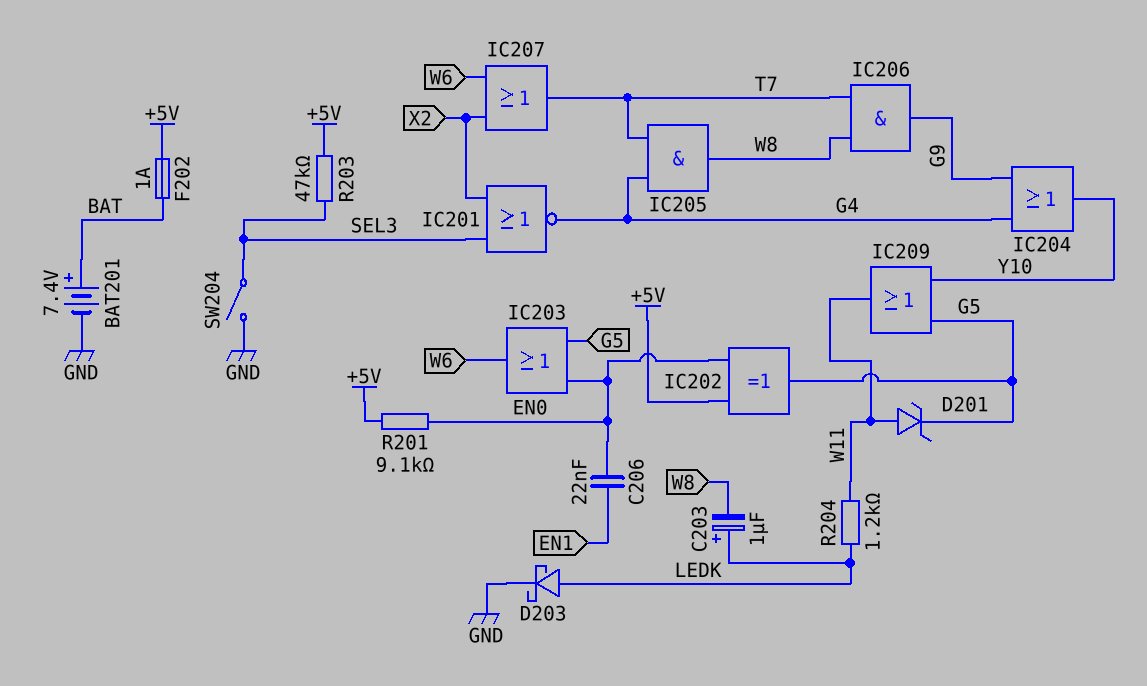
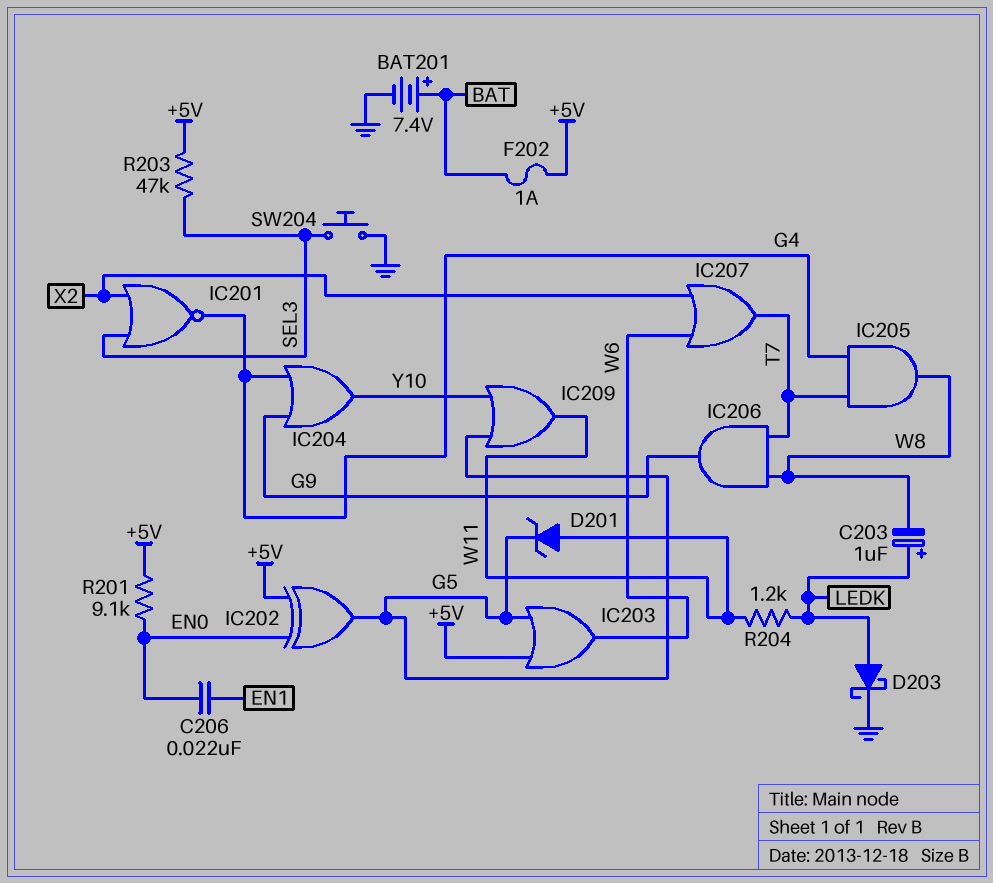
IC203: OR (in EN0, in G5, out W6) -> OR (in +5V, in G5, out W6)
SW204: switch (GND, SEL3) -> button (GND, SEL3)

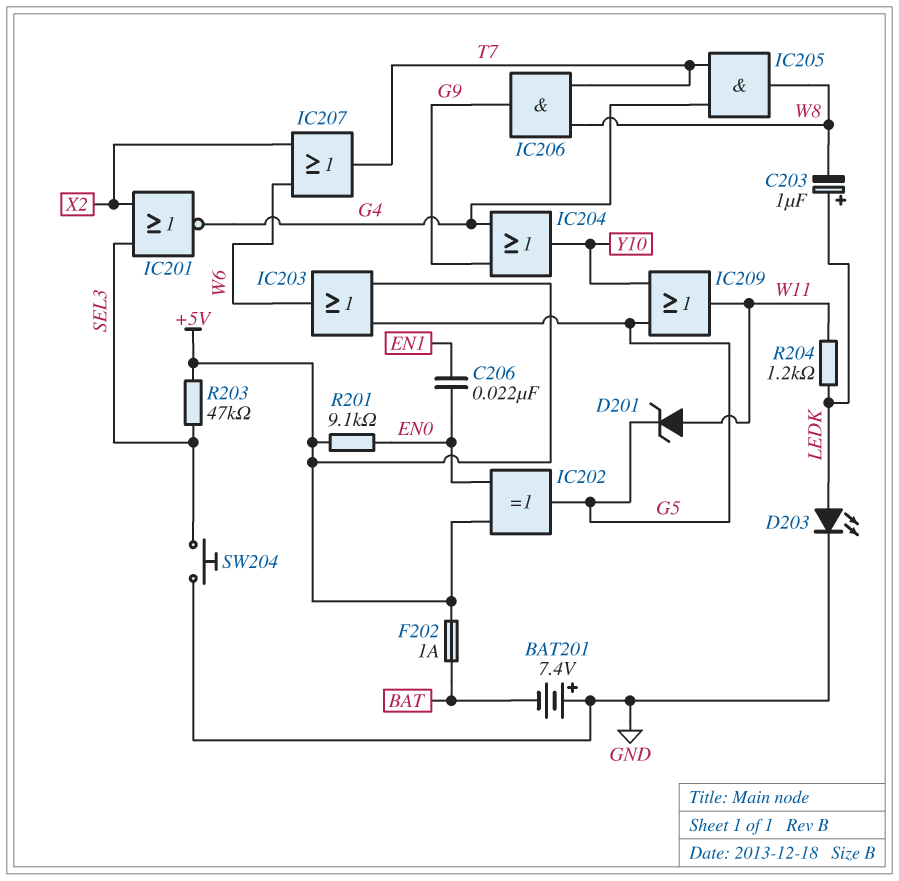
BAT201: 7.4V (plus BAT, minus GND) -> 7.4V (plus GND, minus BAT)
D203: schottky (A LEDK, K GND) -> LED (A LEDK, K GND)

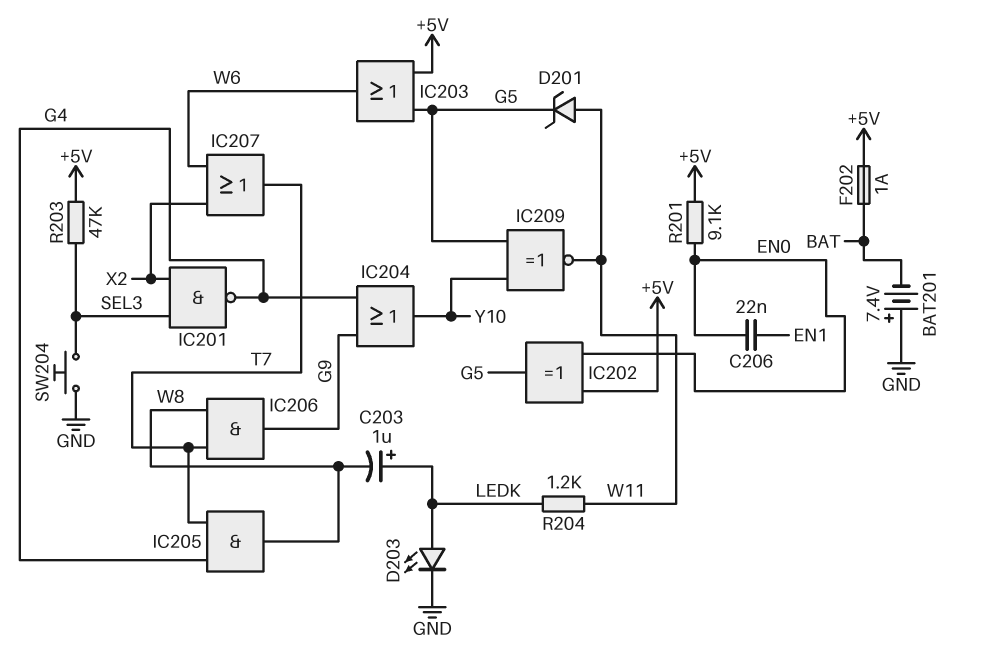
IC201: NOR (in SEL3, in X2, out G4) -> NAND (in SEL3, in X2, out G4)
IC209: OR (in G5, in Y10, out W11) -> XNOR (in G5, in Y10, out W11)

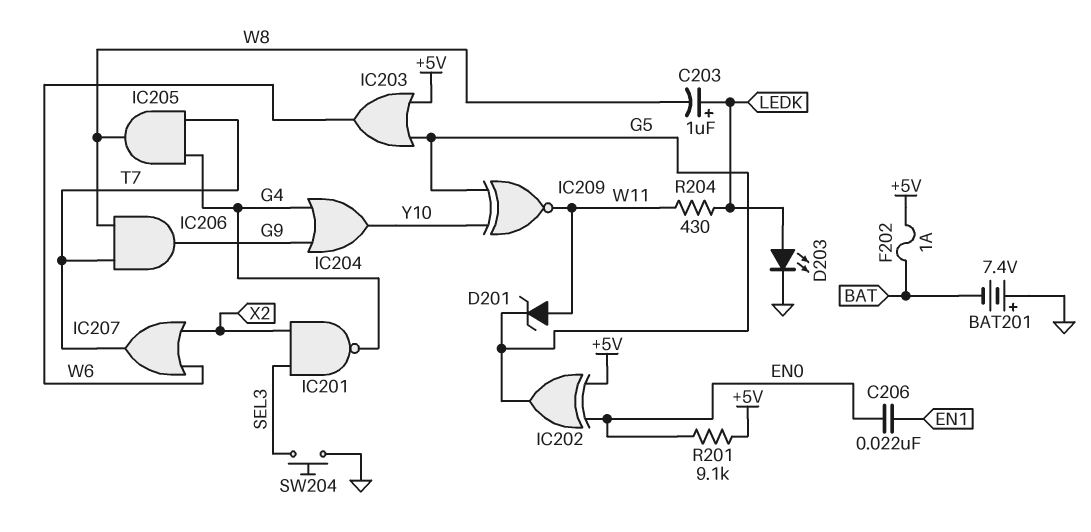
R203: 47k (+5V, SEL3) -> none
R204: 1.2k (LEDK, W11) -> 430 (LEDK, W11)

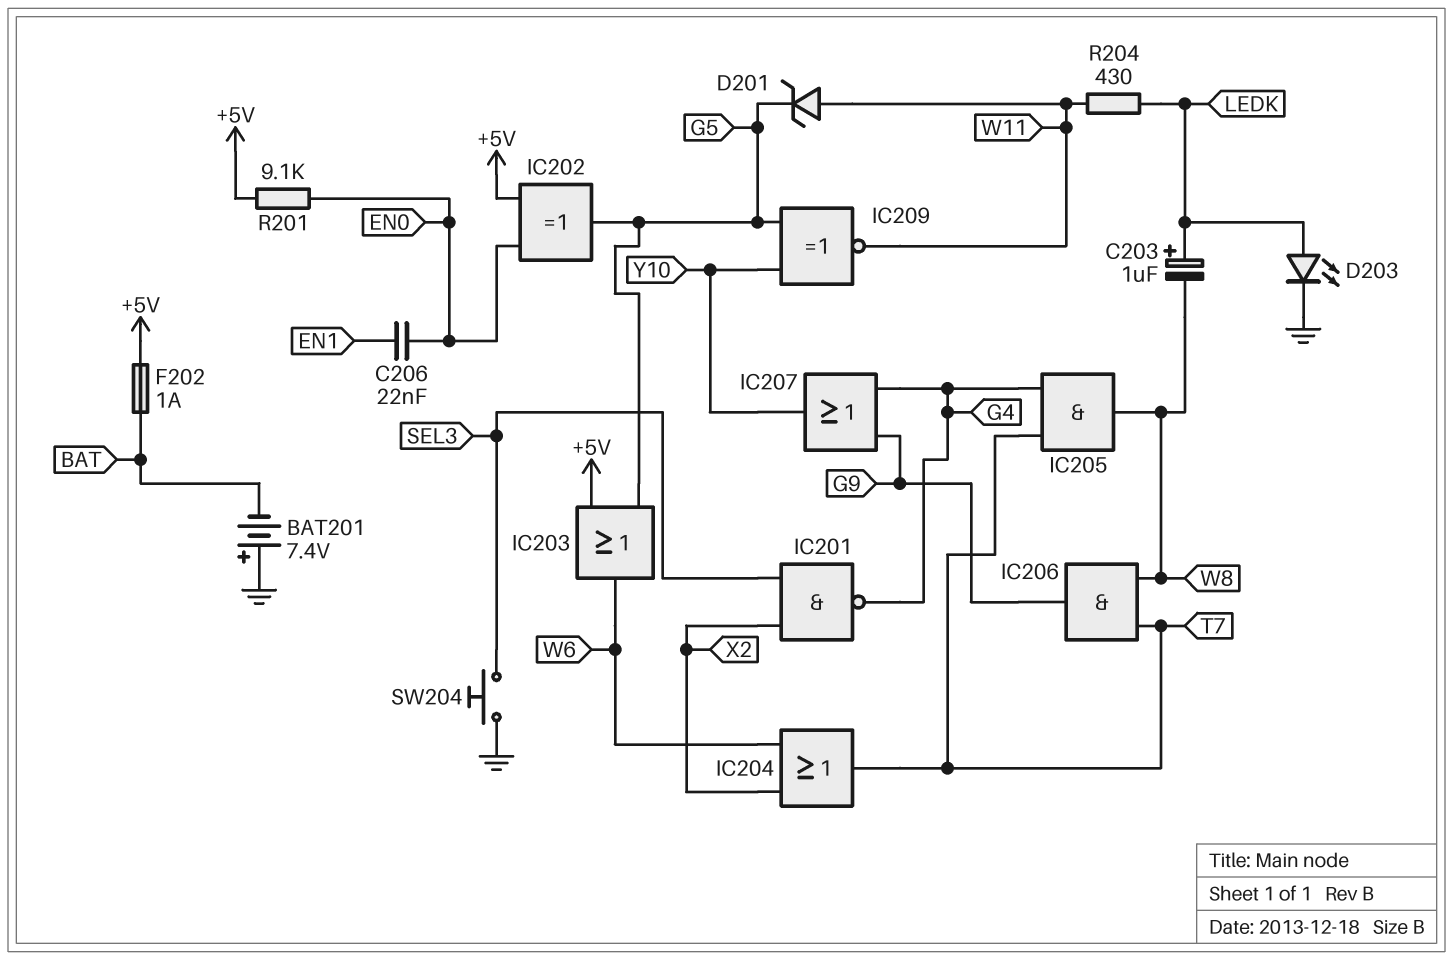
IC204: OR (in G4, in G9, out Y10) -> OR (in W6, in X2, out T7)
IC207: OR (in W6, in X2, out T7) -> OR (in G4, in G9, out Y10)

